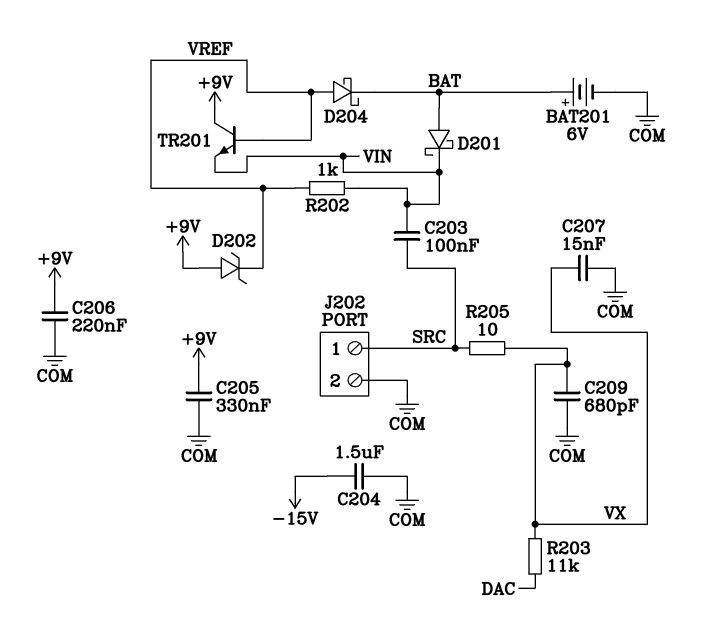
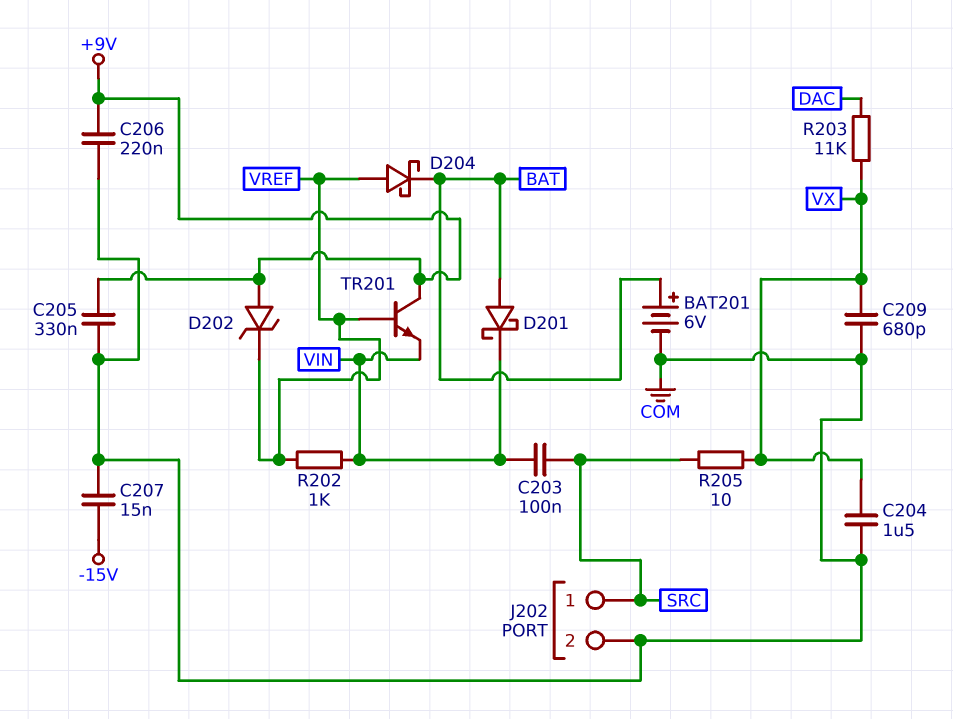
C204: 1.5uF (-15V, COM) -> 1.5uF (COM, VX)
C207: 15nF (COM, VX) -> 15nF (-15V, COM)

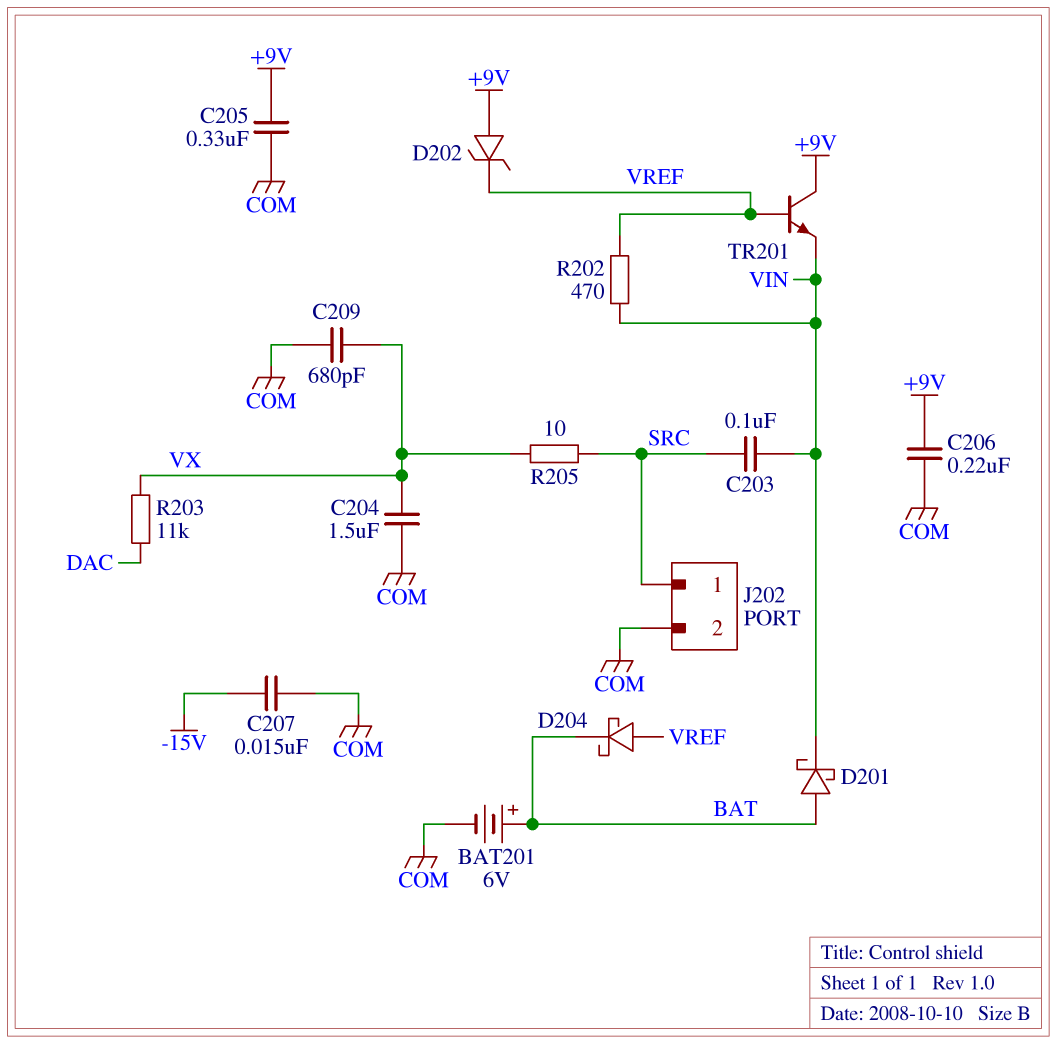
R202: 1k (VIN, VREF) -> 470 (VIN, VREF)

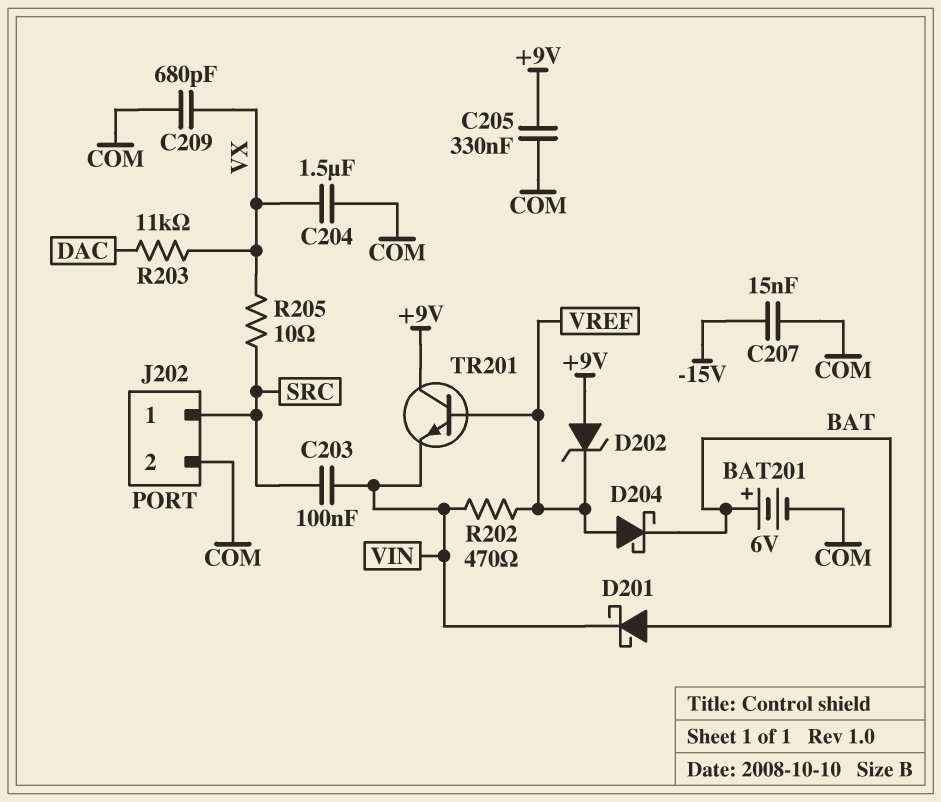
C206: 220nF (+9V, COM) -> none

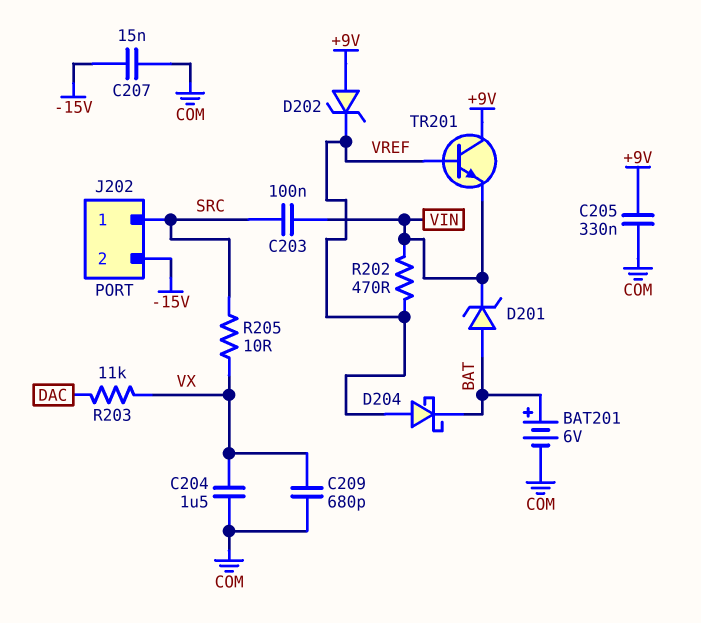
D201: schottky (A BAT, K VIN) -> zener (A BAT, K VIN)
J202 pin 2: COM -> -15V

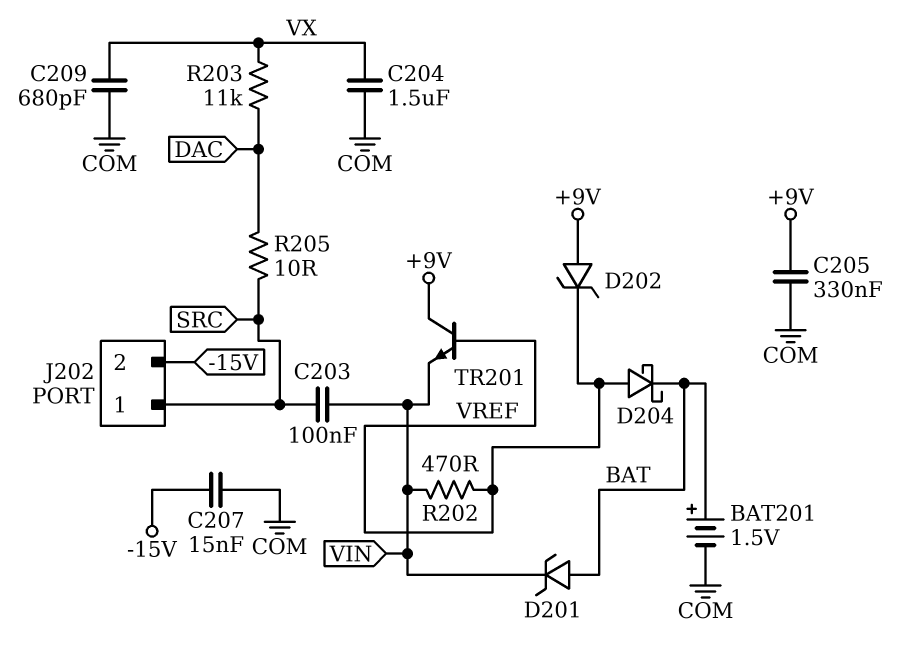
BAT201: 6V (plus BAT, minus COM) -> 1.5V (plus BAT, minus COM)
R205: 10 (SRC, VX) -> 10 (DAC, SRC)

